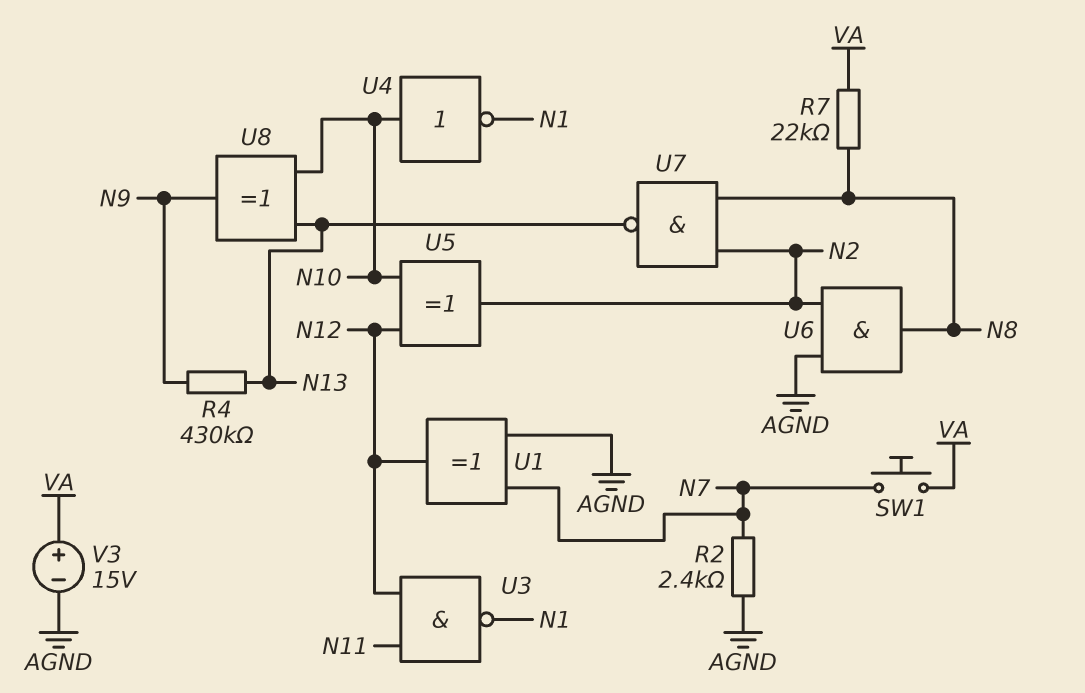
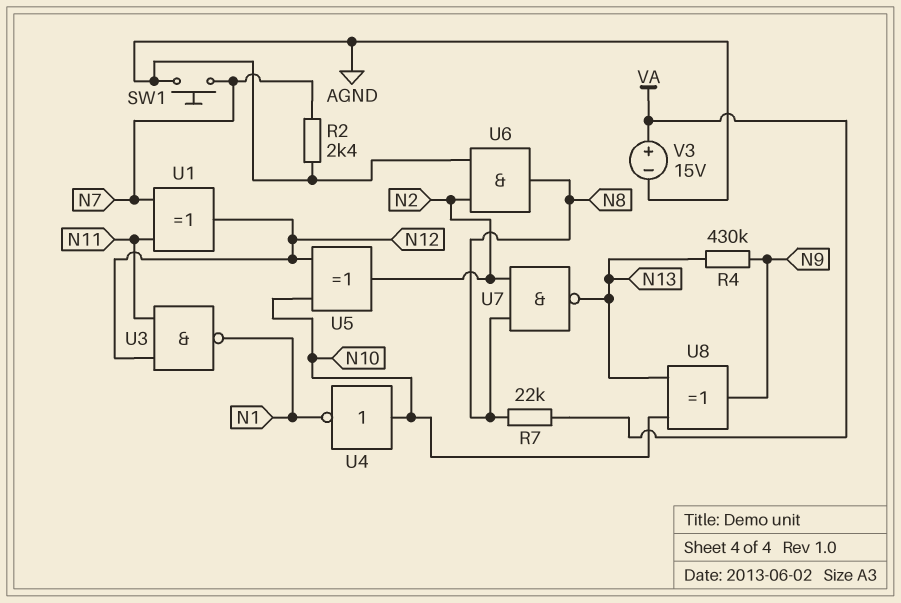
SW1: button (N7, VA) -> button (AGND, N7)
U1: XOR (in AGND, in N7, out N12) -> XOR (in N7, in N11, out N12)

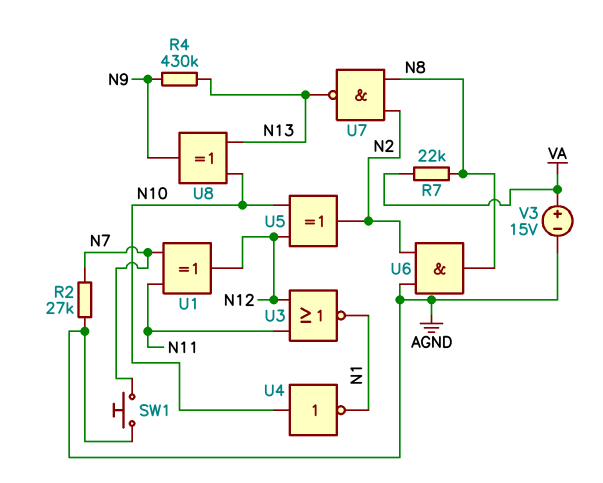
R2: 2.4k (AGND, N7) -> 27k (AGND, N7)
U3: NAND (in N11, in N12, out N1) -> NOR (in N11, in N12, out N1)

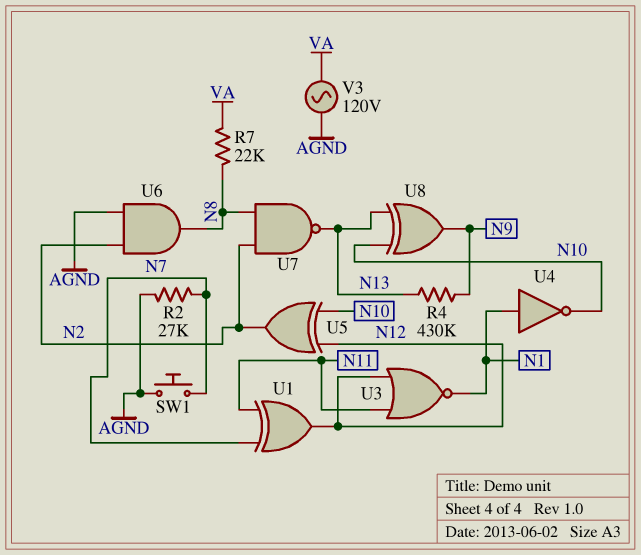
U4: NOT (in N10, out N1) -> NOT (in N1, out N10)
V3: 15V (plus VA, minus AGND) -> AC 120V (AGND, VA)

